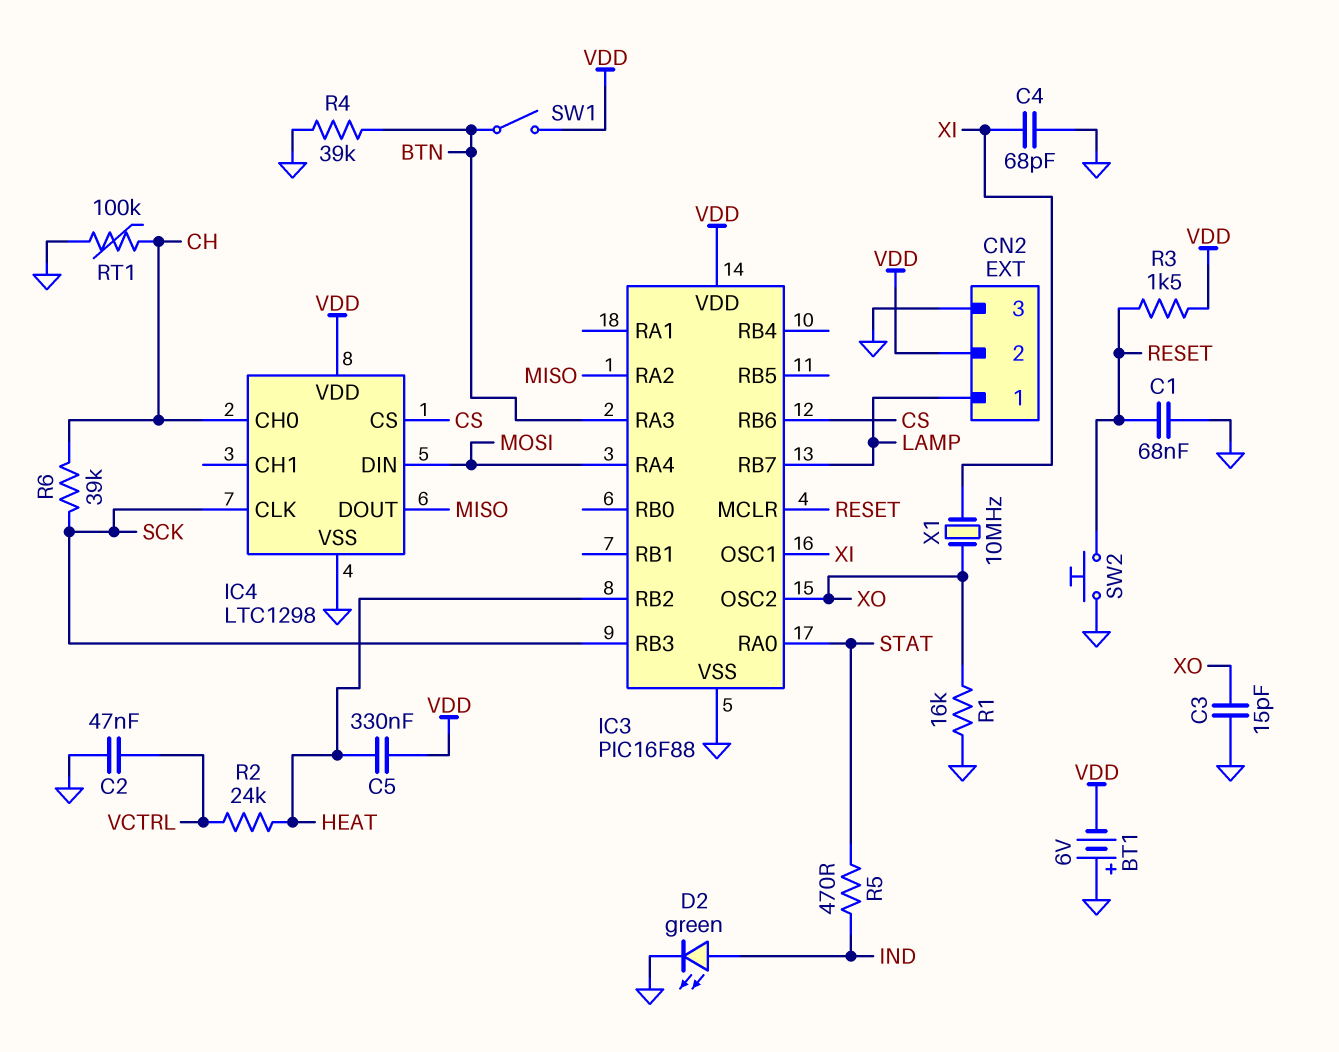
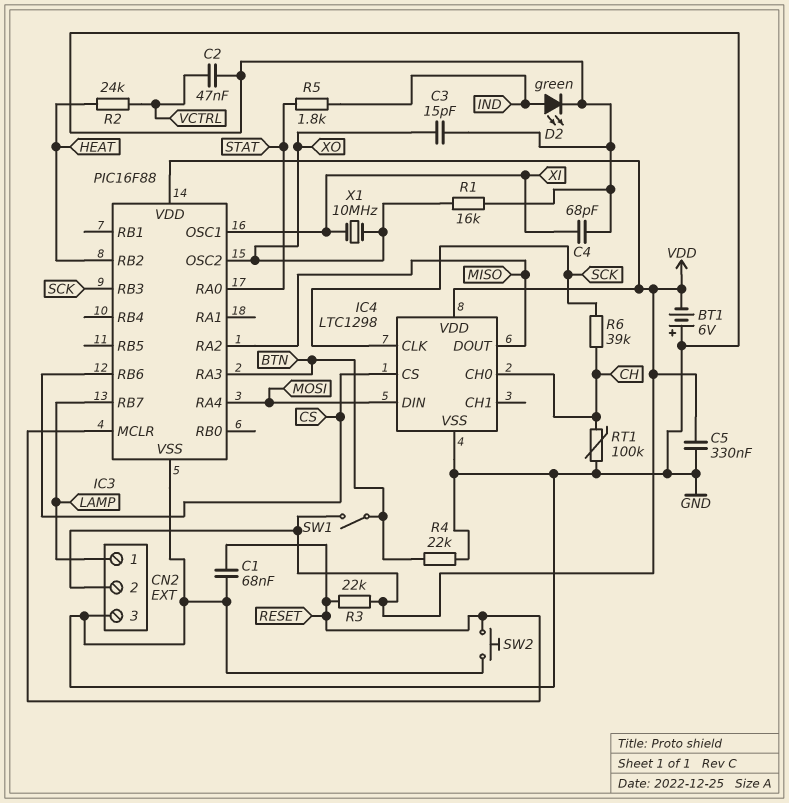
C5: 330nF (HEAT, VDD) -> 330nF (GND, VDD)
R3: 1.5k (RESET, VDD) -> 22k (RESET, VDD)
R4: 39k (BTN, GND) -> 22k (BTN, GND)
R5: 470 (IND, STAT) -> 1.8k (IND, STAT)

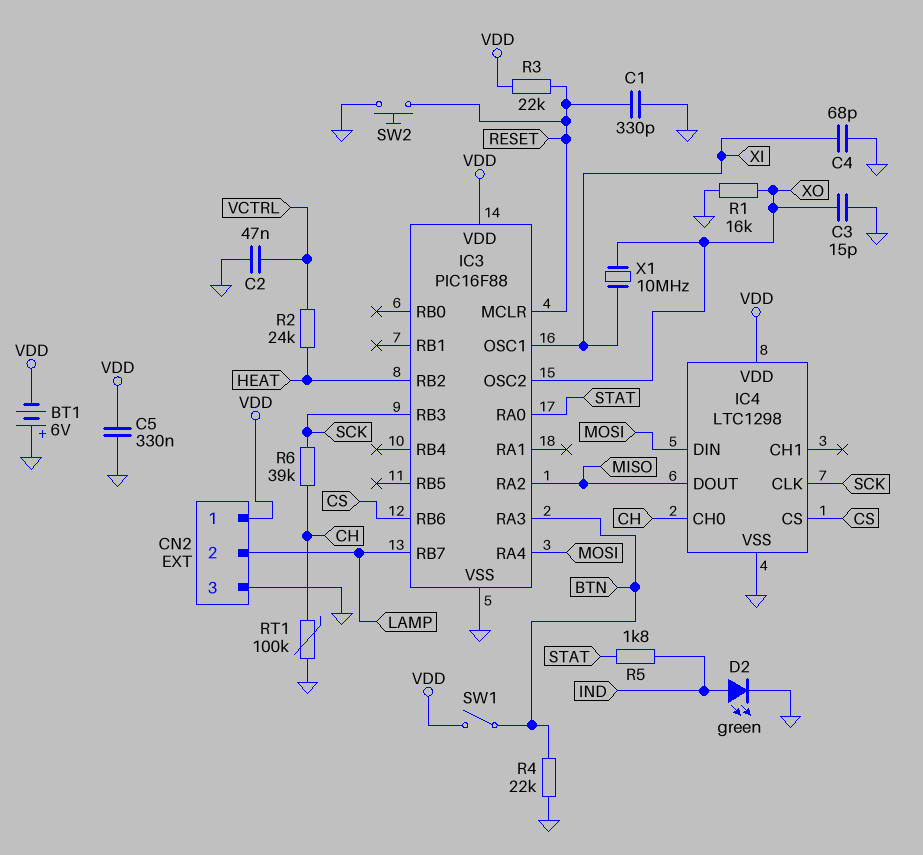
C1: 68nF (GND, RESET) -> 330pF (GND, RESET)
CN2 pin 1: LAMP -> VDD
CN2 pin 2: VDD -> LAMP

